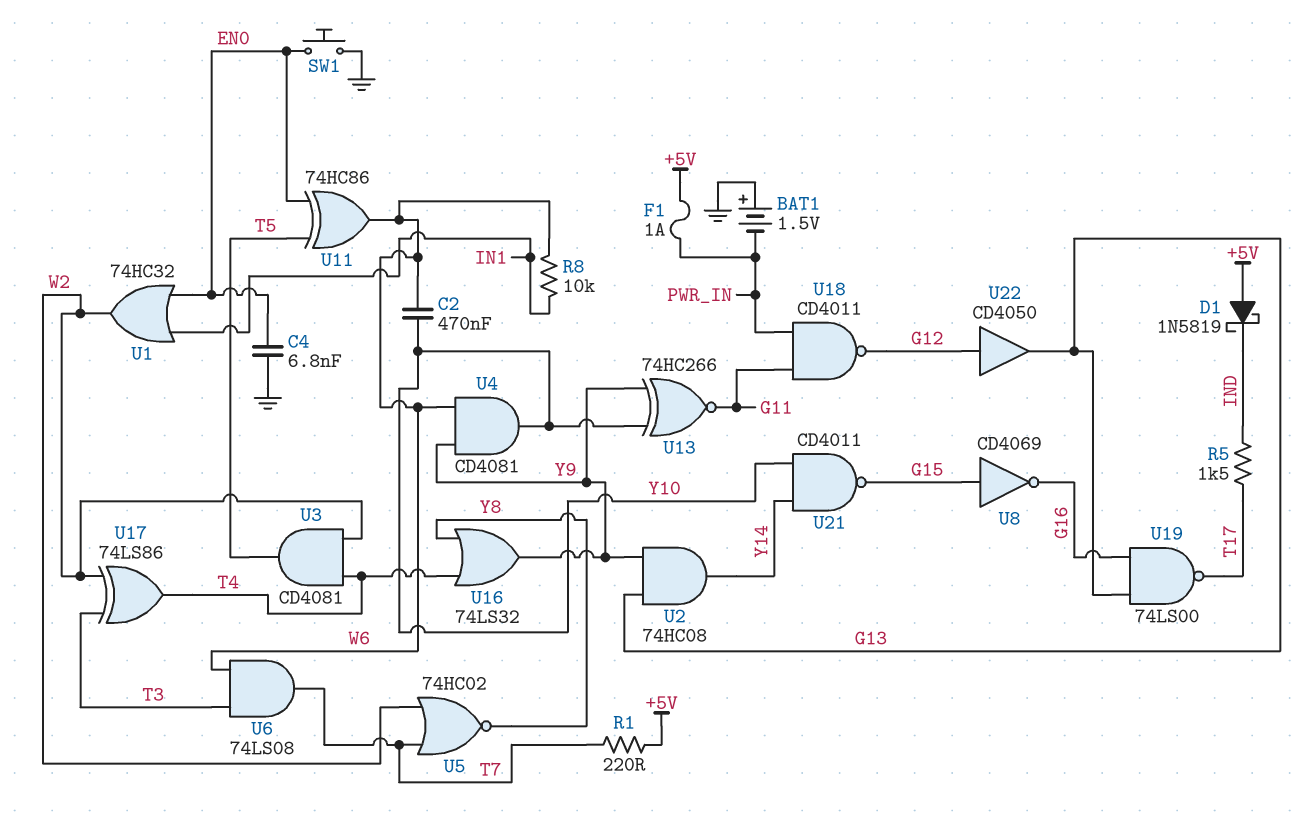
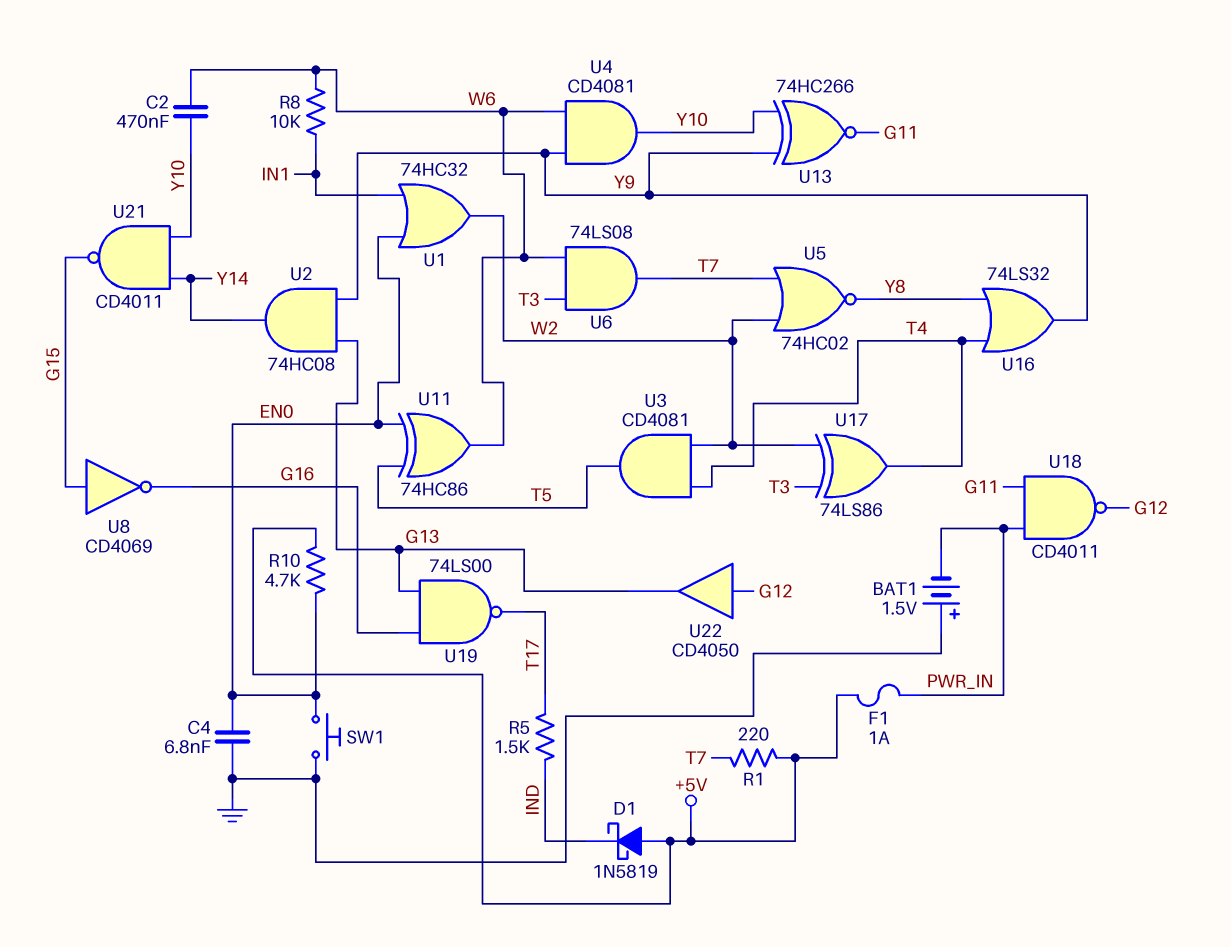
R10: none -> 4.7k (+5V, EN0)

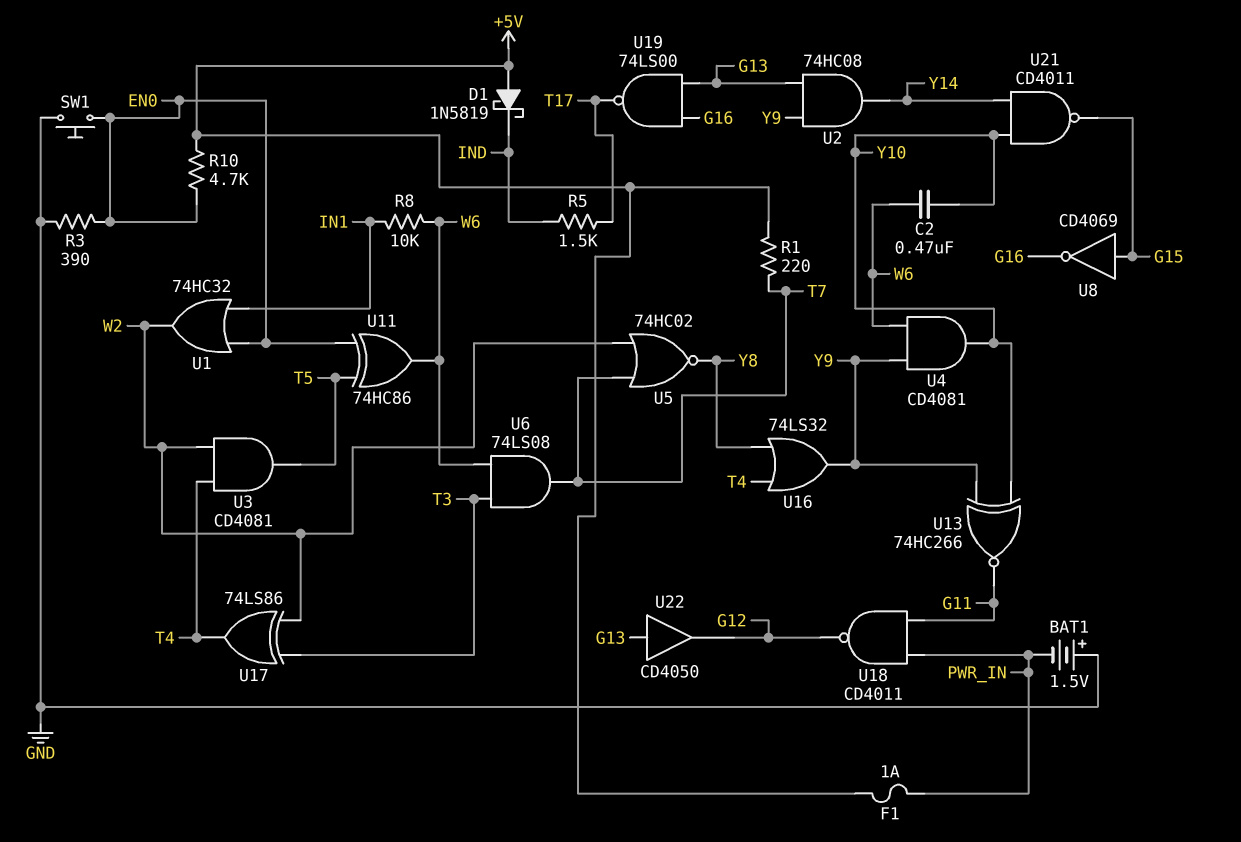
C4: 6.8nF (EN0, GND) -> none
R3: none -> 390 (EN0, GND)
U22: buffer CD4050 (in G12, out G13) -> buffer CD4050 (in G13, out G12)

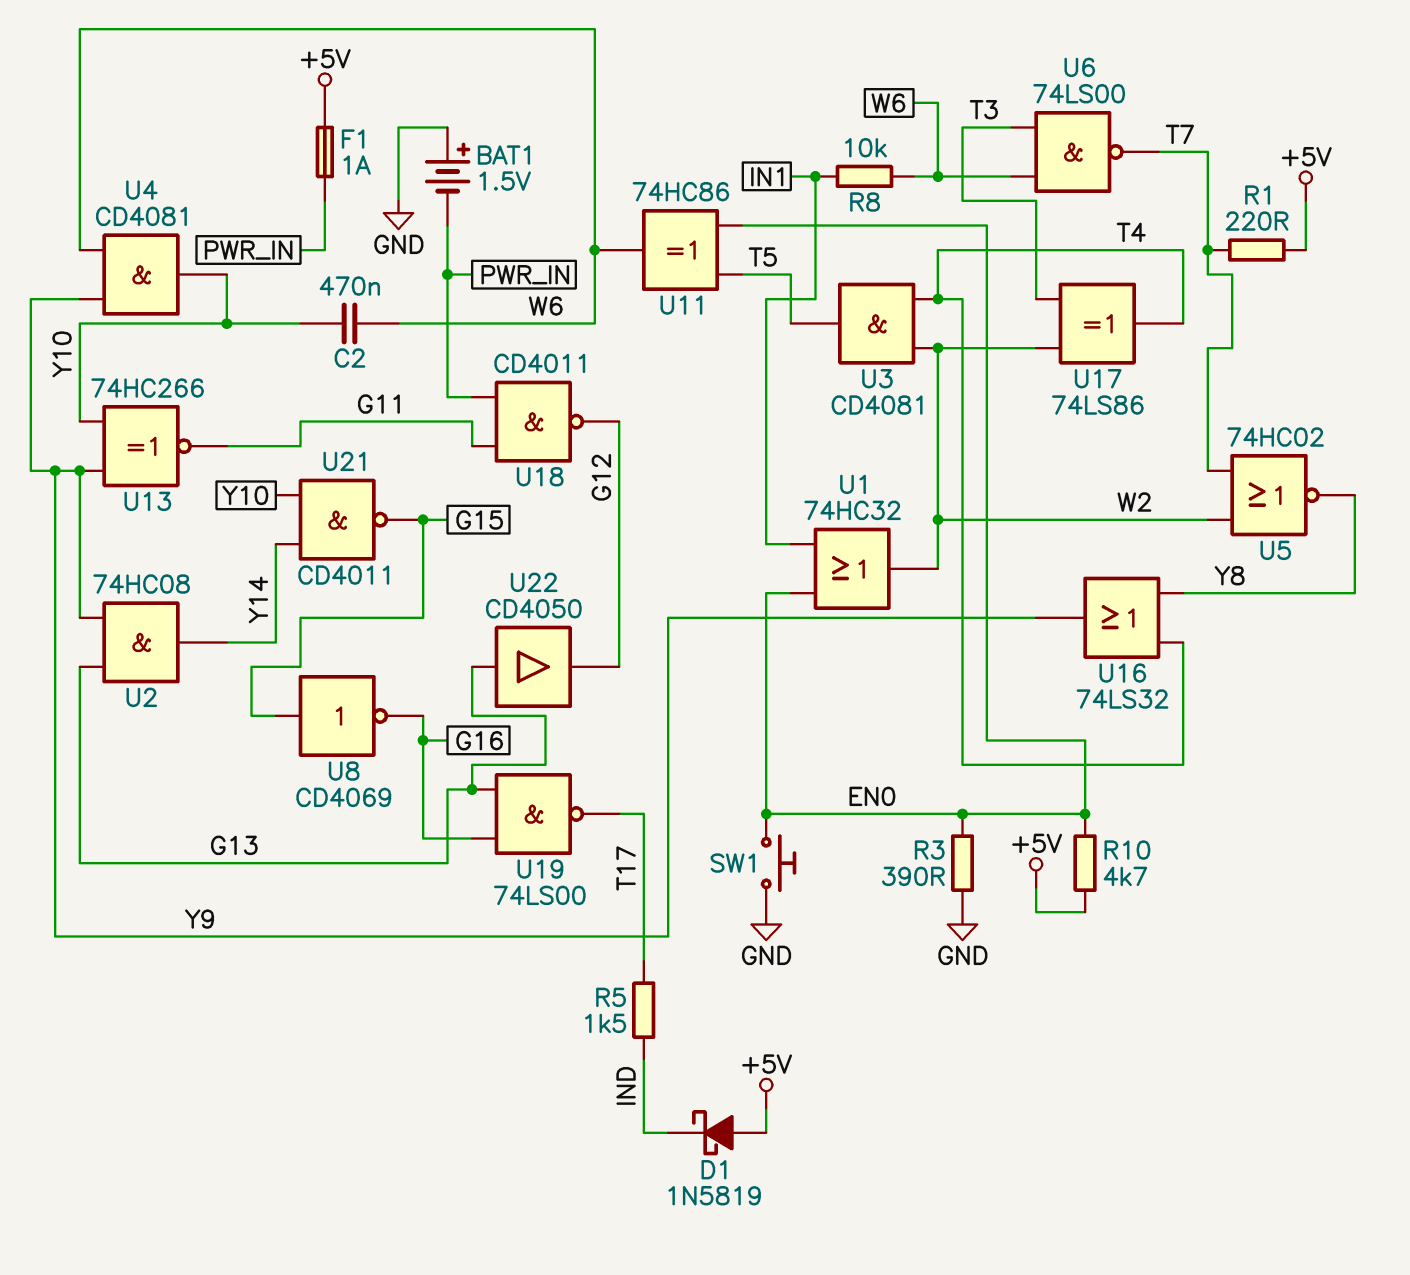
U6: AND 74LS08 (in T3, in W6, out T7) -> NAND 74LS00 (in T3, in W6, out T7)

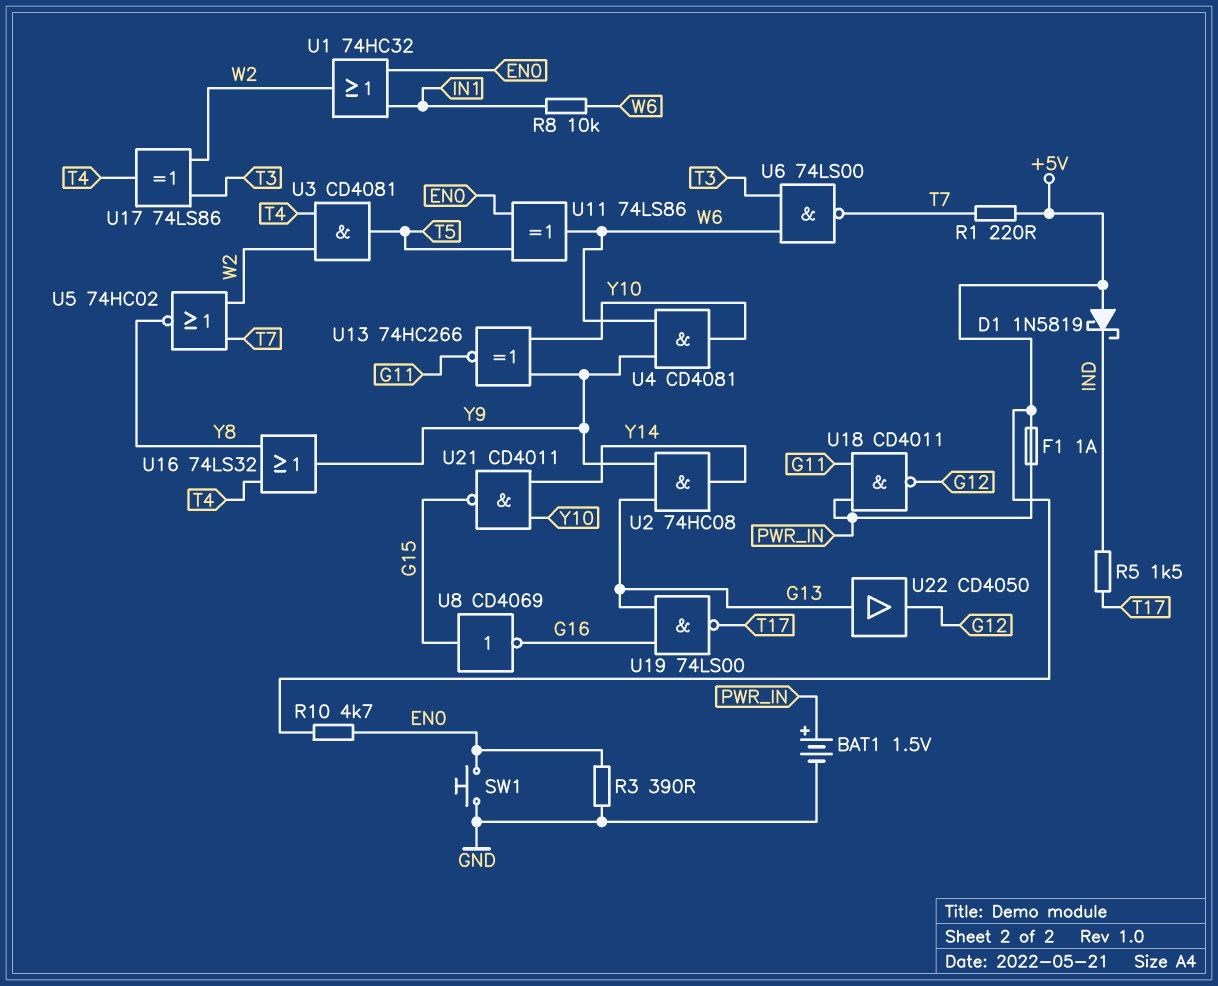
BAT1: 1.5V (plus GND, minus PWR_IN) -> 1.5V (plus PWR_IN, minus GND)
C2: 470nF (W6, Y10) -> none
U11: XOR 74HC86 (in EN0, in T5, out W6) -> XOR 74LS86 (in EN0, in T5, out W6)

